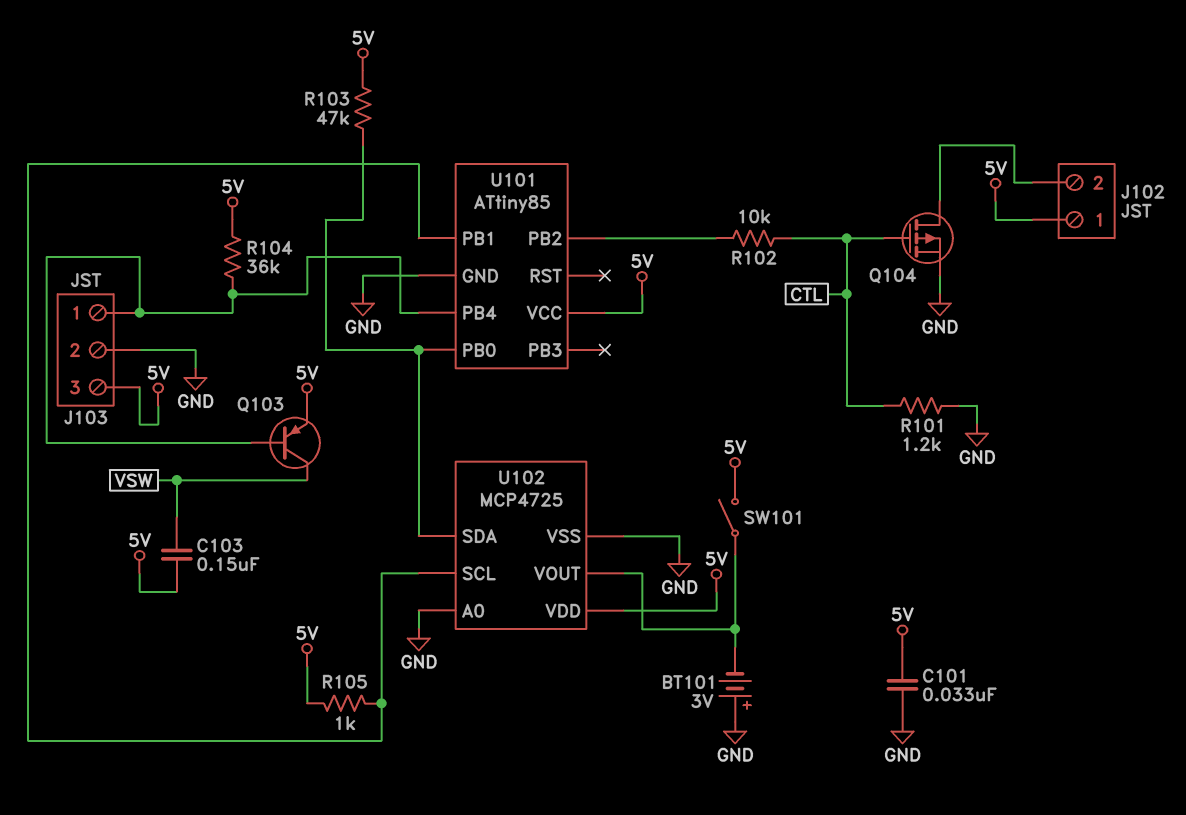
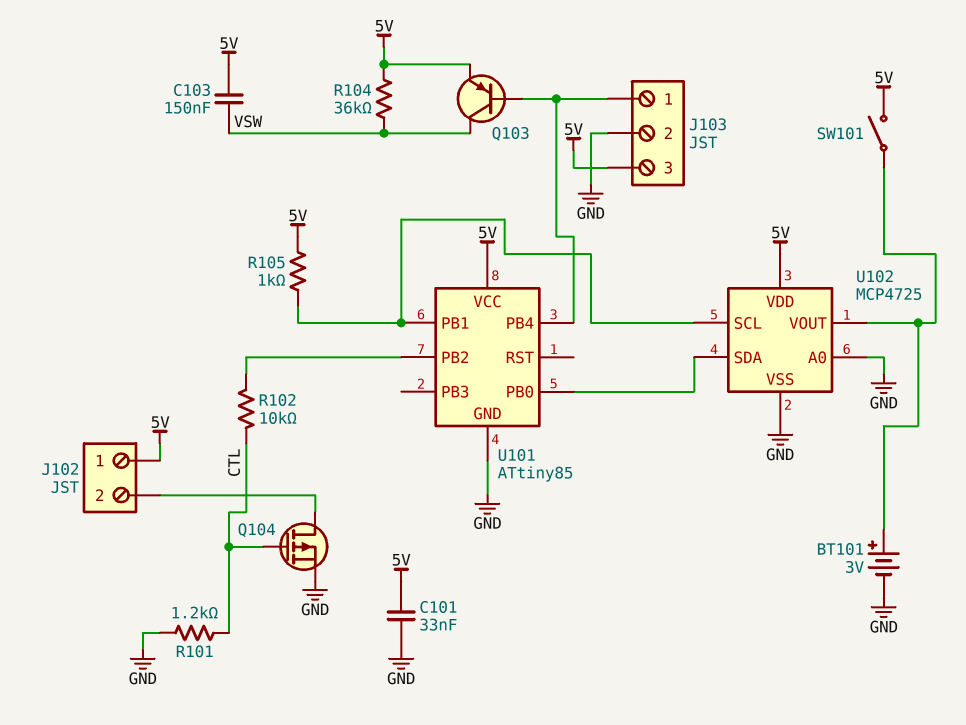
BT101: 3V (plus GND, minus U102/VOUT) -> 3V (plus U102/VOUT, minus GND)
R103: 47k (5V, U101/PB0) -> none
R104: 36k (5V, J103/1) -> 36k (5V, VSW)

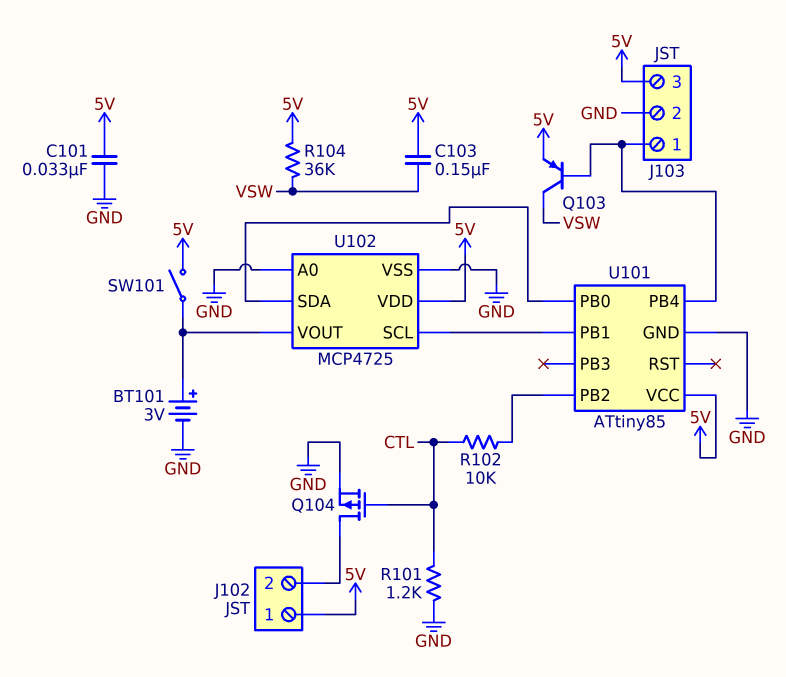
R105: 1k (5V, U101/PB1) -> none

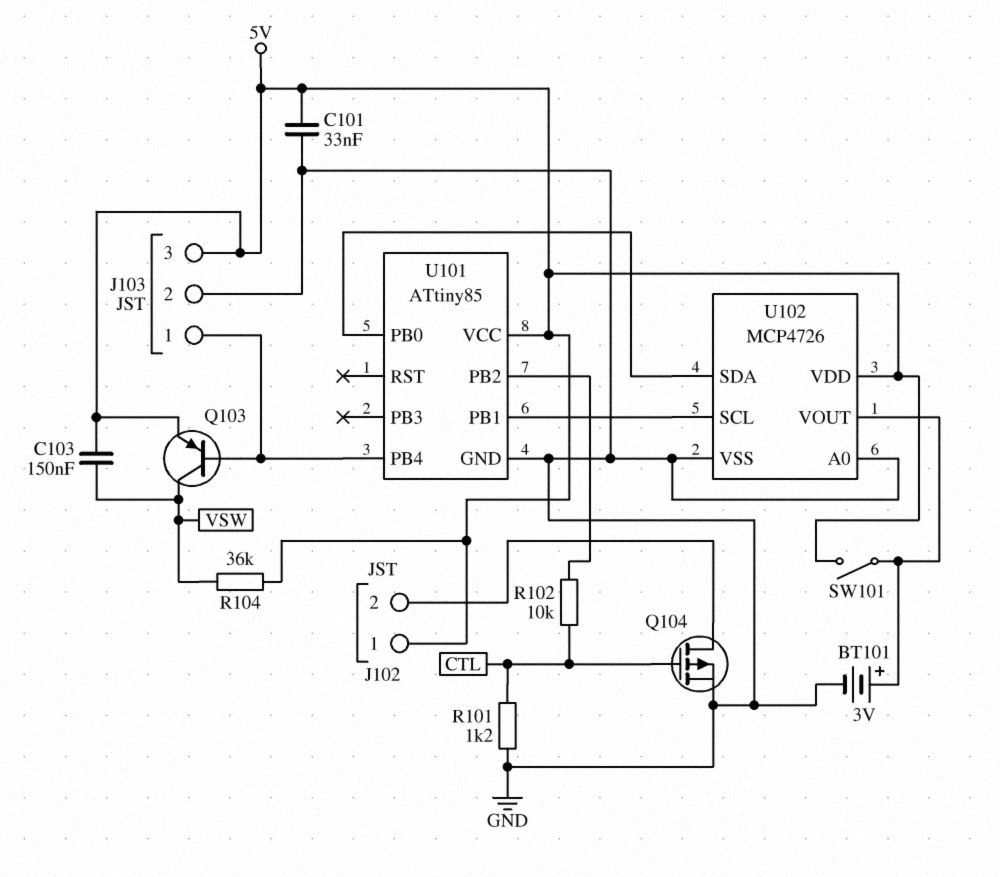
U102: MCP4725 -> MCP4726

